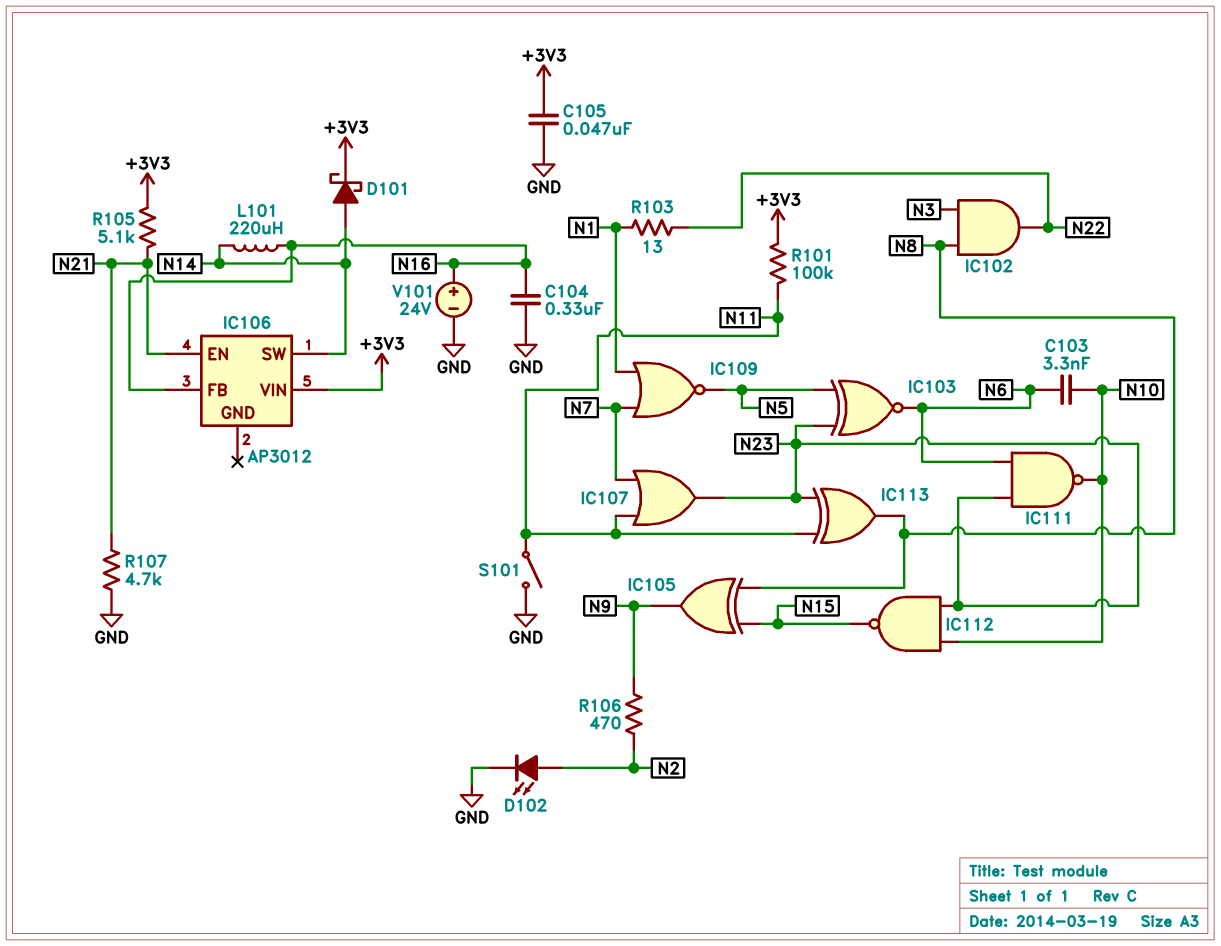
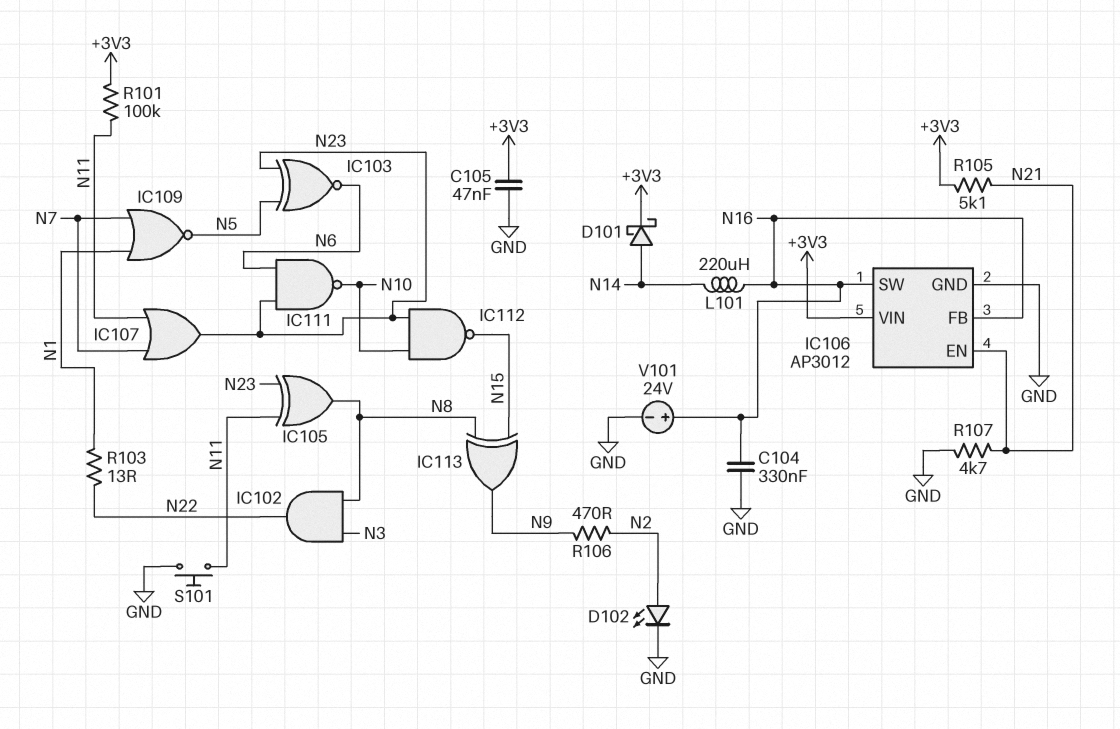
C103: 3.3nF (N6, N10) -> none
IC105: XOR (in N8, in N15, out N9) -> XOR (in N11, in N23, out N8)
IC106 pin GND: none -> GND
IC106 pin SW: N14 -> N16
IC113: XOR (in N11, in N23, out N8) -> XOR (in N8, in N15, out N9)
S101: switch (GND, N11) -> button (GND, N11)

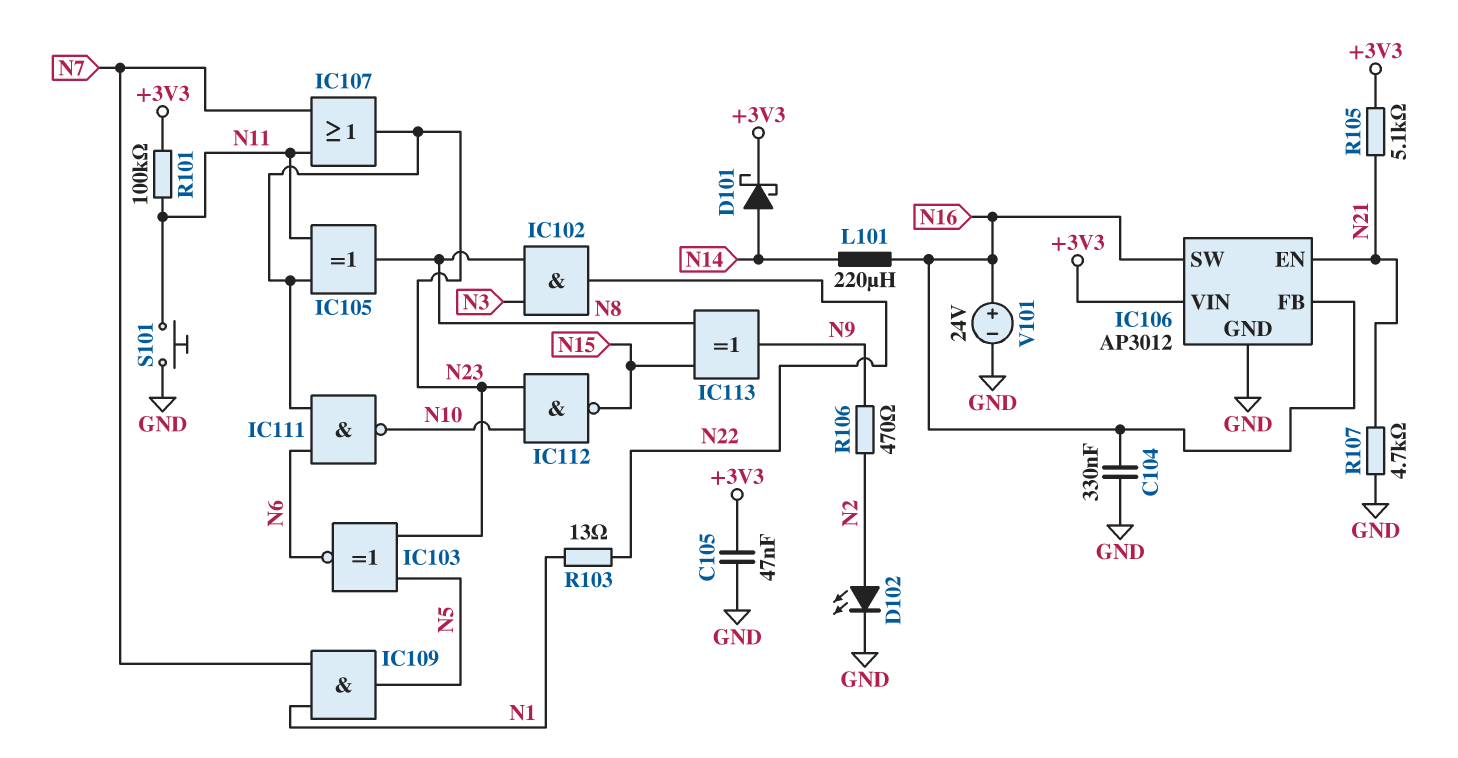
IC109: NOR (in N1, in N7, out N5) -> AND (in N1, in N7, out N5)

